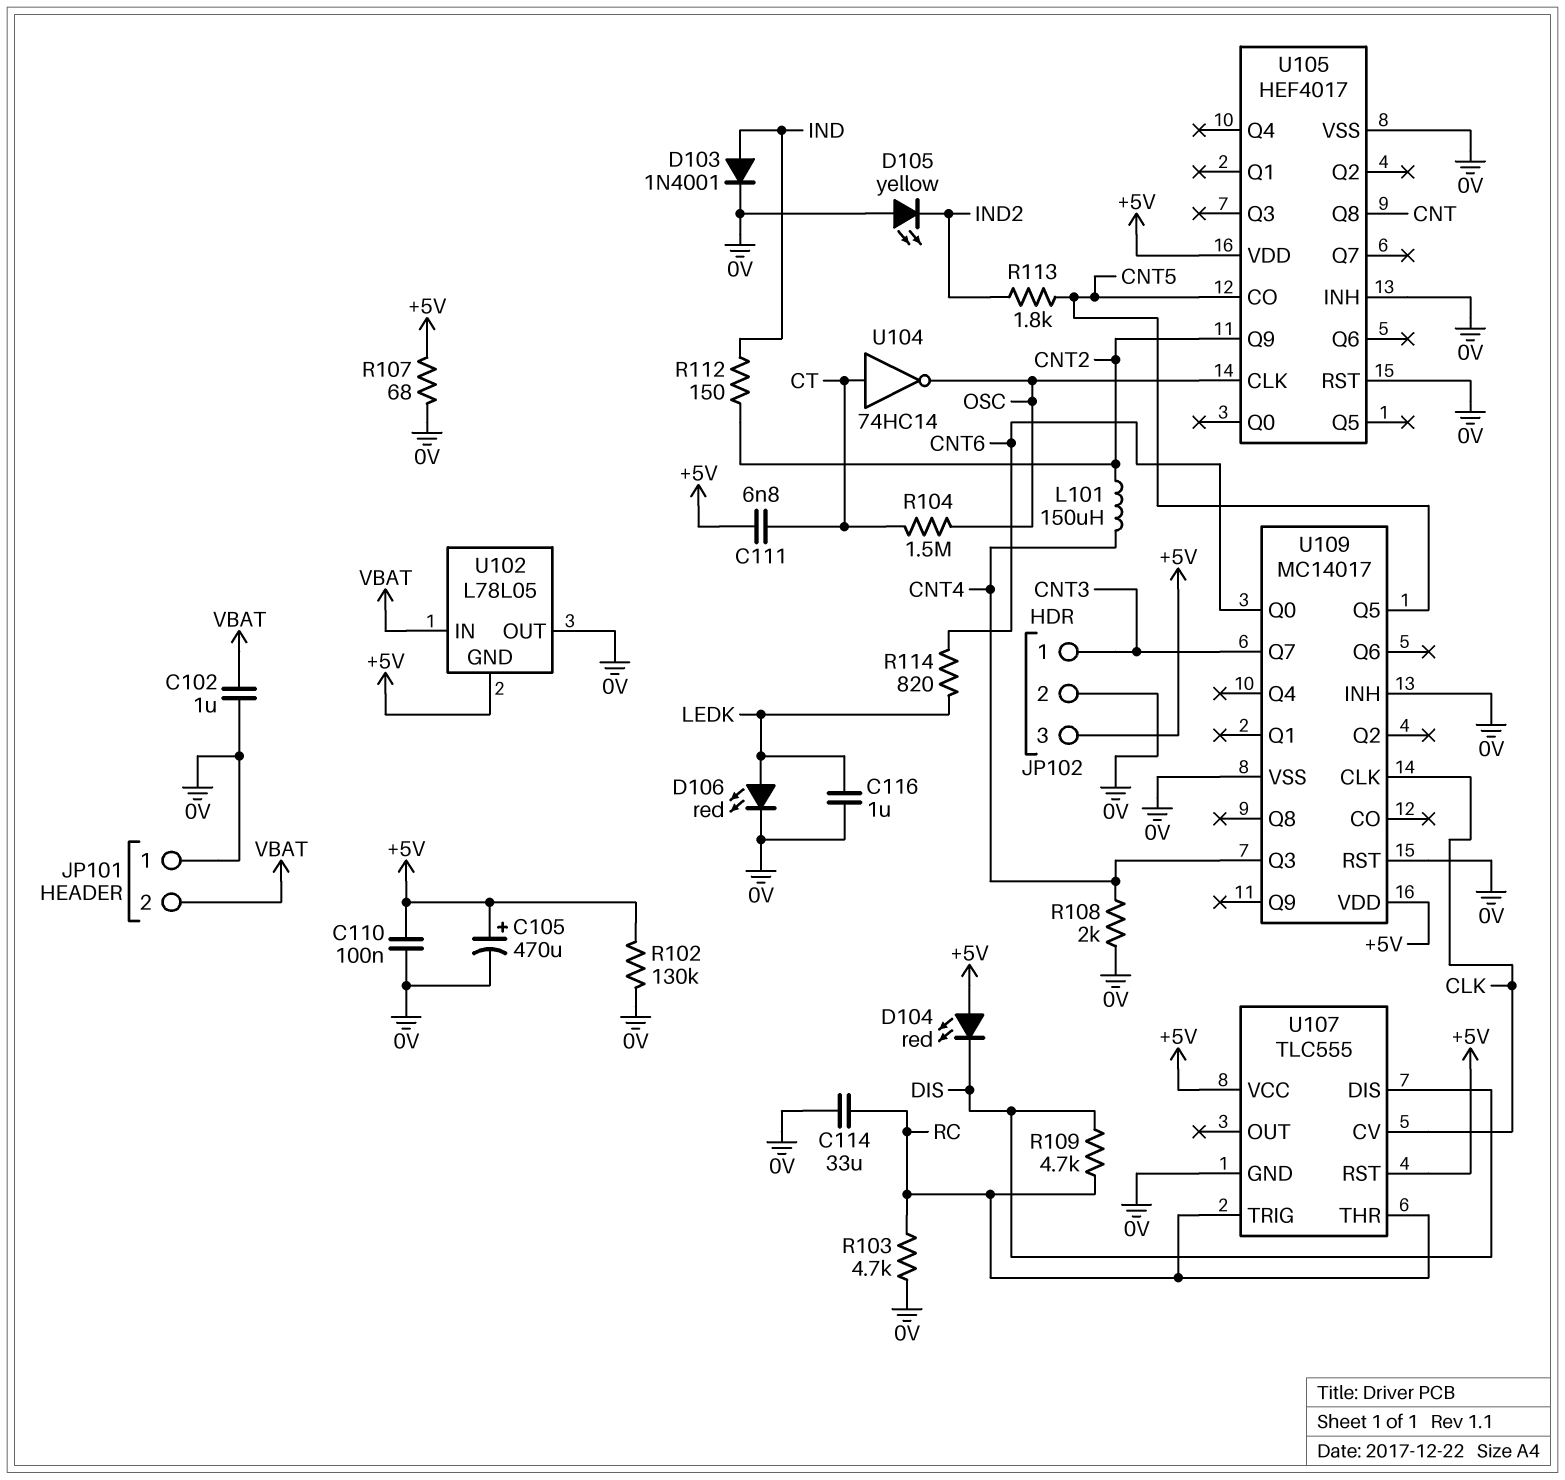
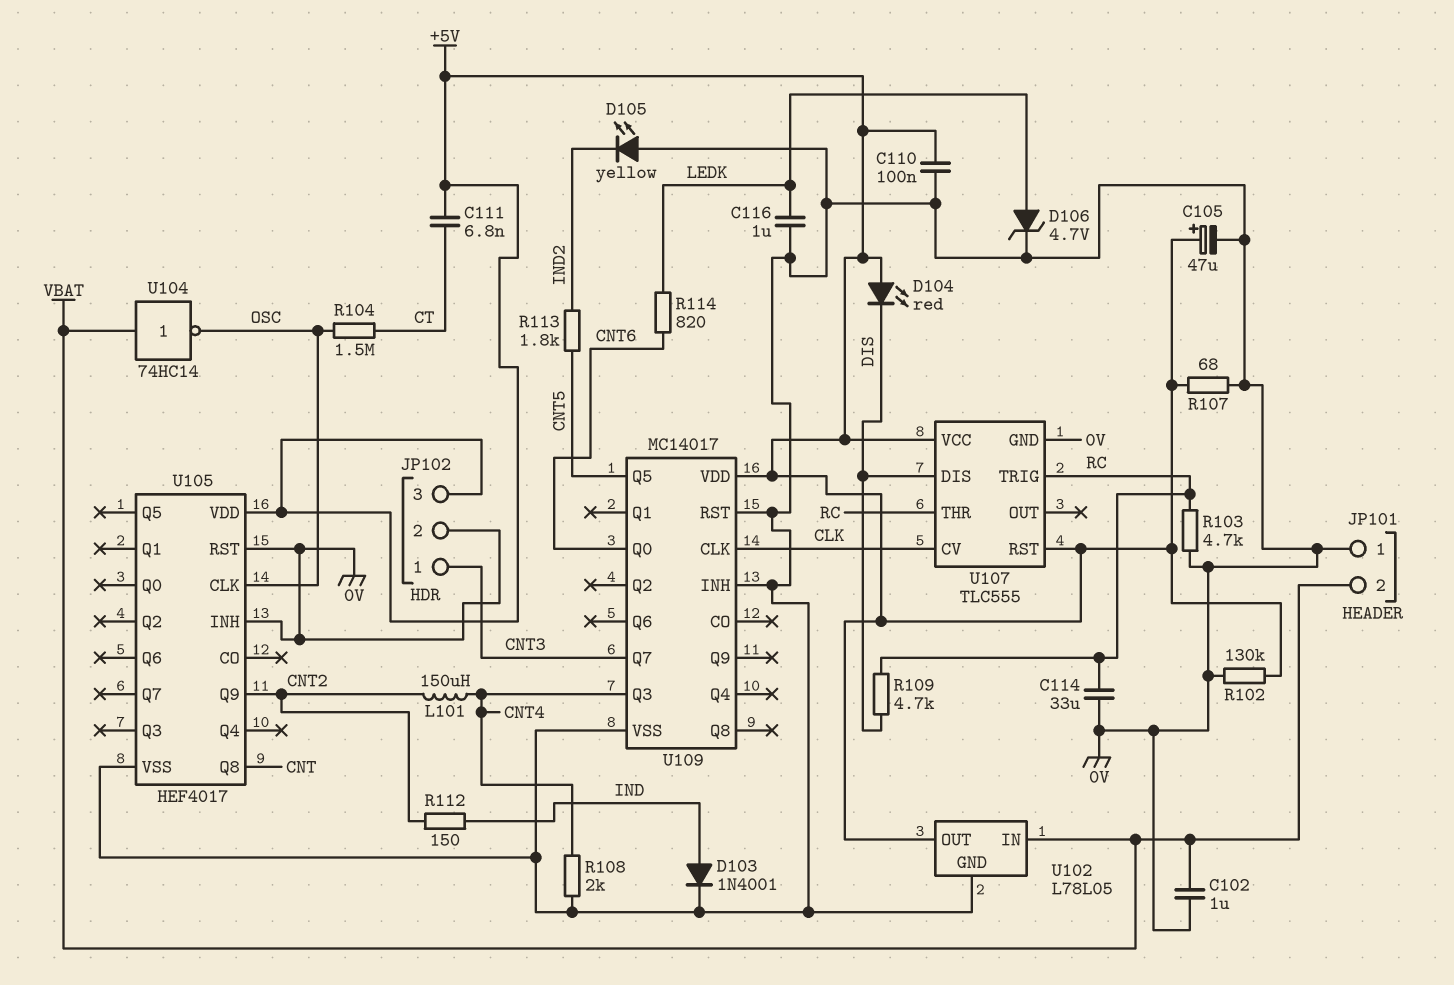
C105: 470uF (plus +5V, minus 0V) -> 47uF (plus +5V, minus 0V)
D106: LED red (A LEDK, K 0V) -> zener 4.7V (A LEDK, K 0V)
U102 pin GND: +5V -> 0V
U102 pin OUT: 0V -> +5V
U104: NOT 74HC14 (in CT, out OSC) -> NOT 74HC14 (in VBAT, out OSC)
U105 pin CO: CNT5 -> none

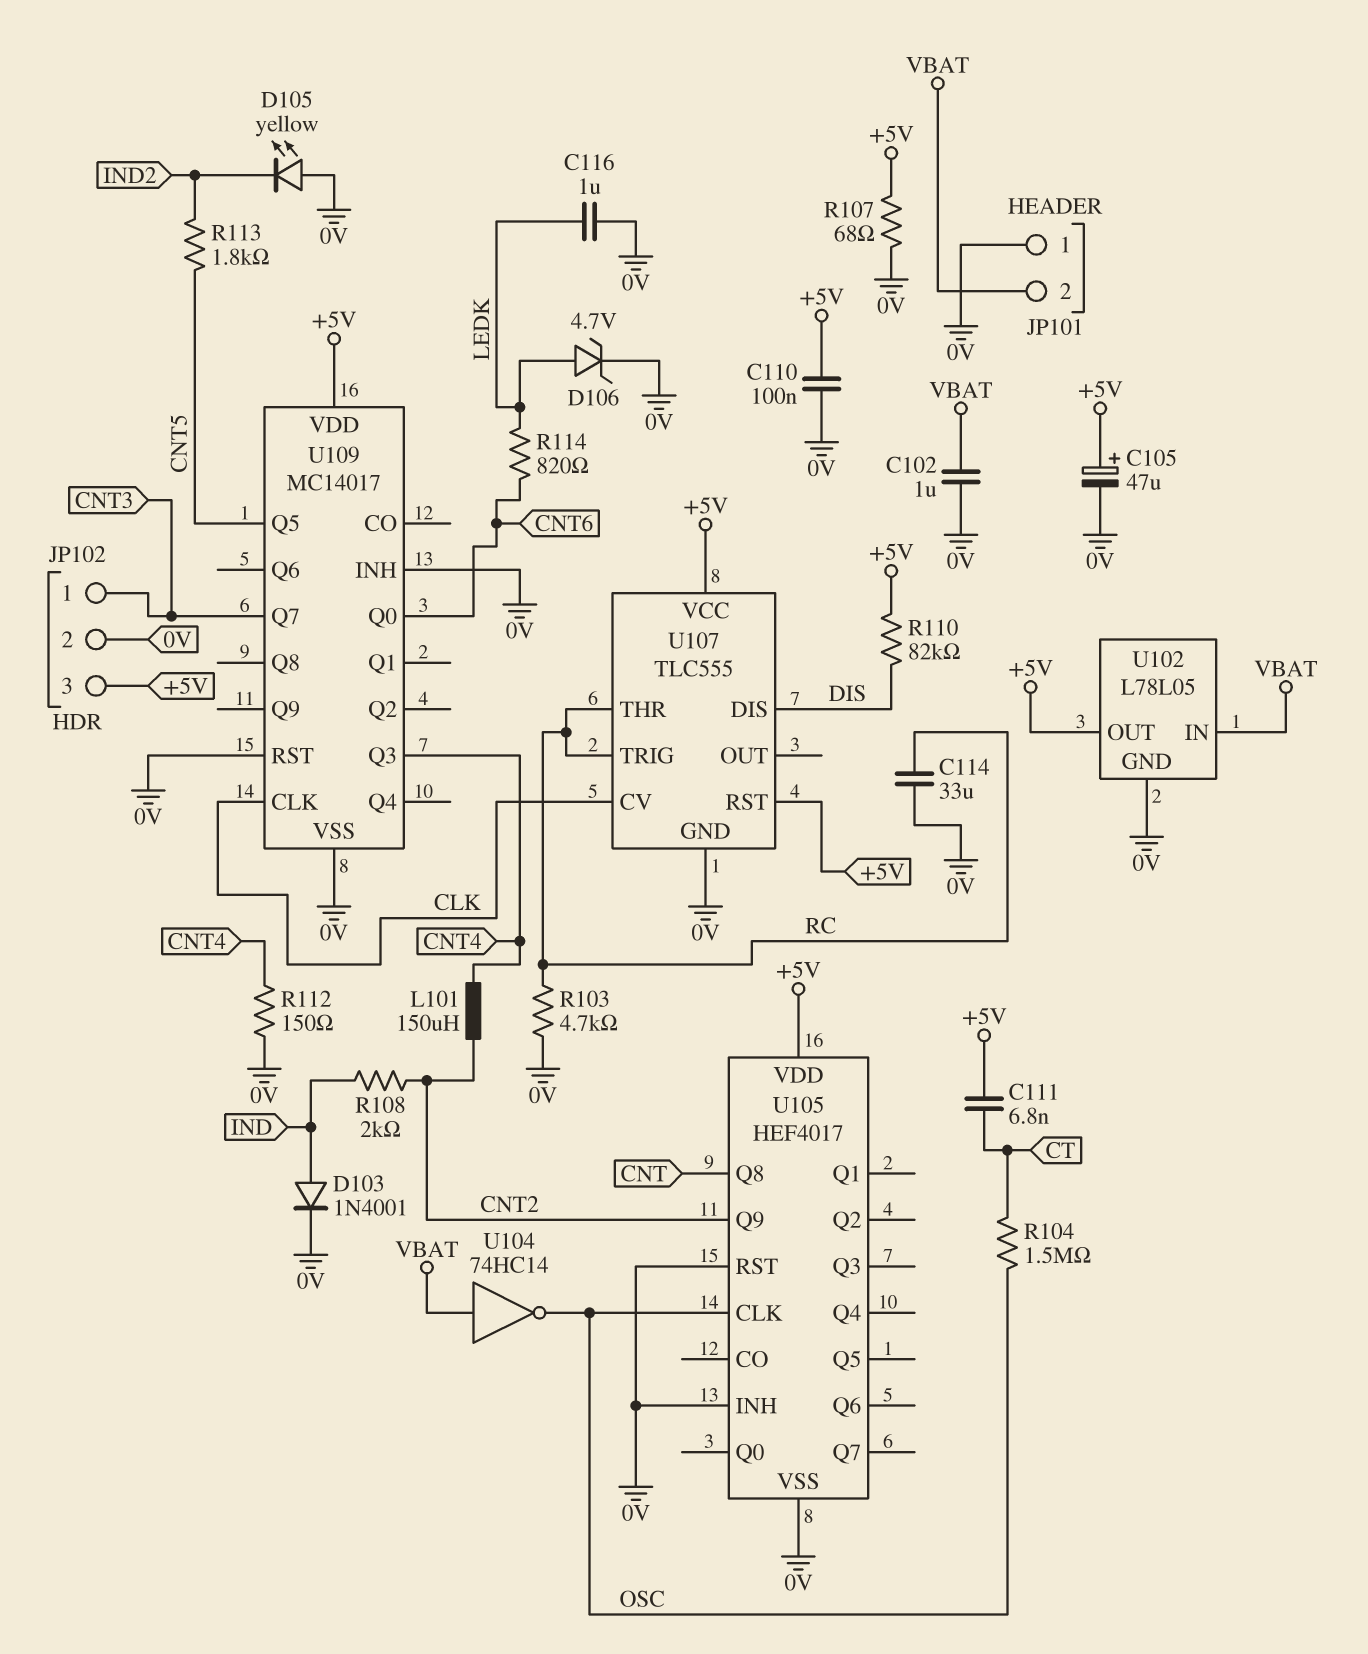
D104: LED red (A +5V, K DIS) -> none
R102: 130k (+5V, 0V) -> none
R108: 2k (0V, CNT4) -> 2k (CNT2, IND)
R109: 4.7k (DIS, RC) -> none
R110: none -> 82k (+5V, DIS)
R112: 150 (CNT2, IND) -> 150 (0V, CNT4)

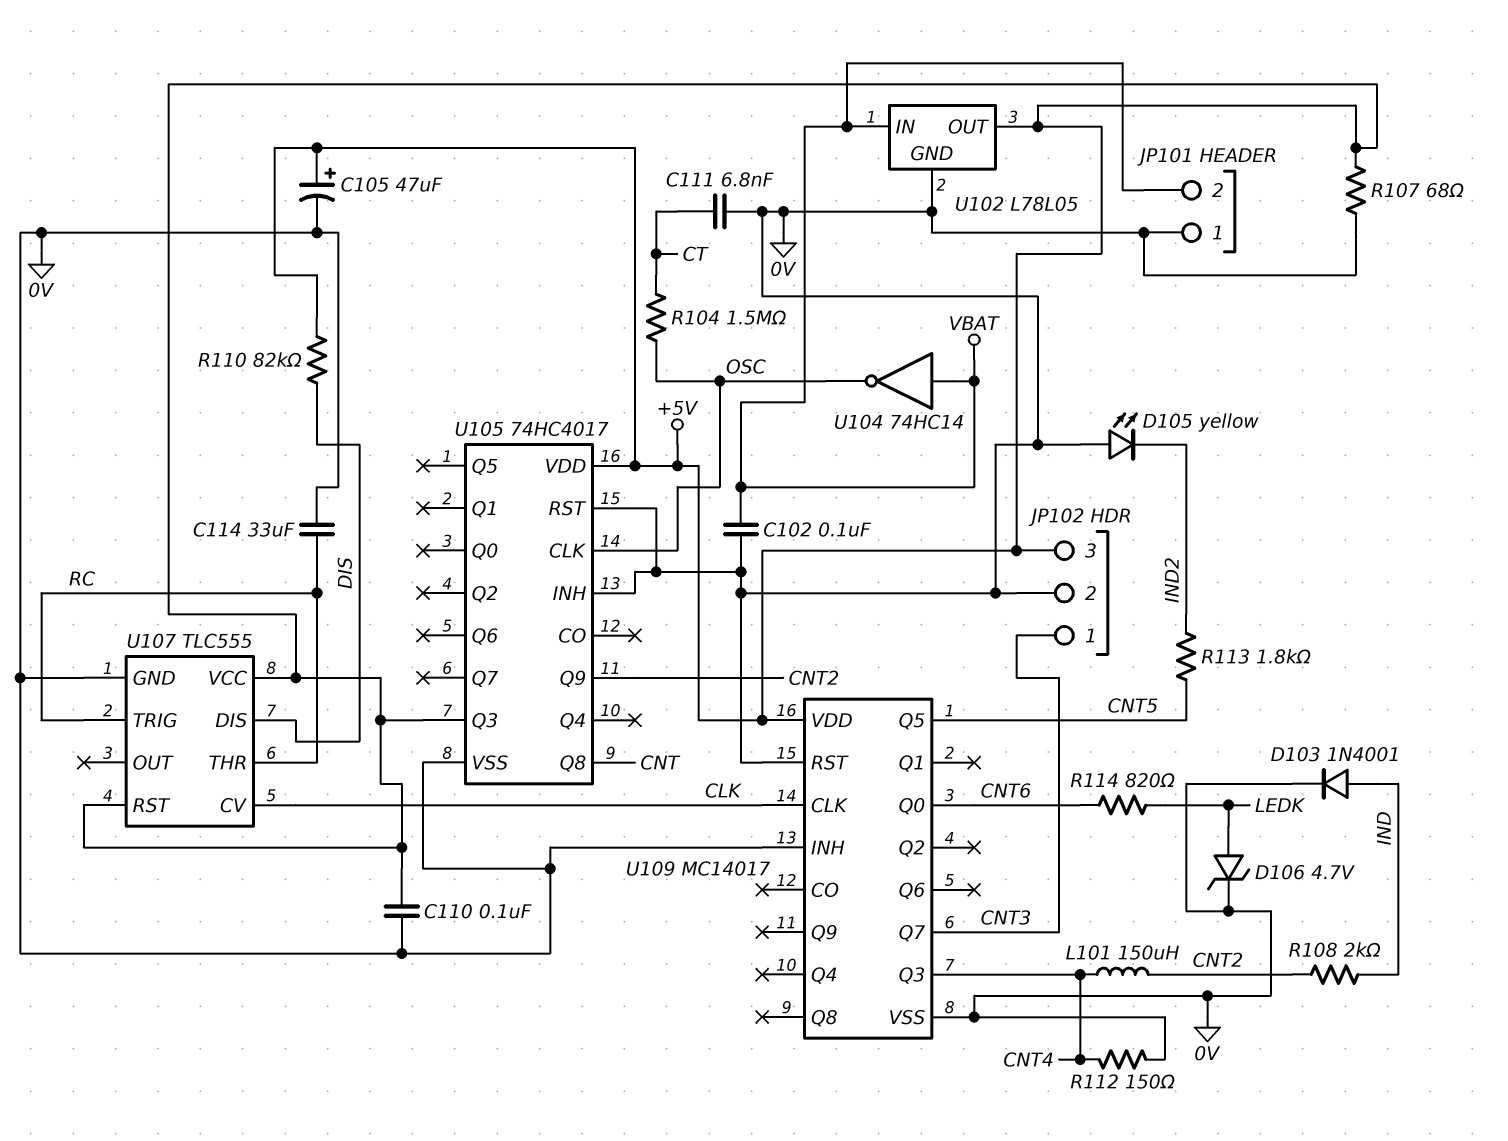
C102: 1uF (0V, VBAT) -> 100nF (0V, VBAT)
C111: 6.8nF (+5V, CT) -> 6.8nF (0V, CT)
C116: 1uF (0V, LEDK) -> none
R103: 4.7k (0V, RC) -> none
U105: HEF4017 -> 74HC4017
U105 pin Q3: none -> +5V

